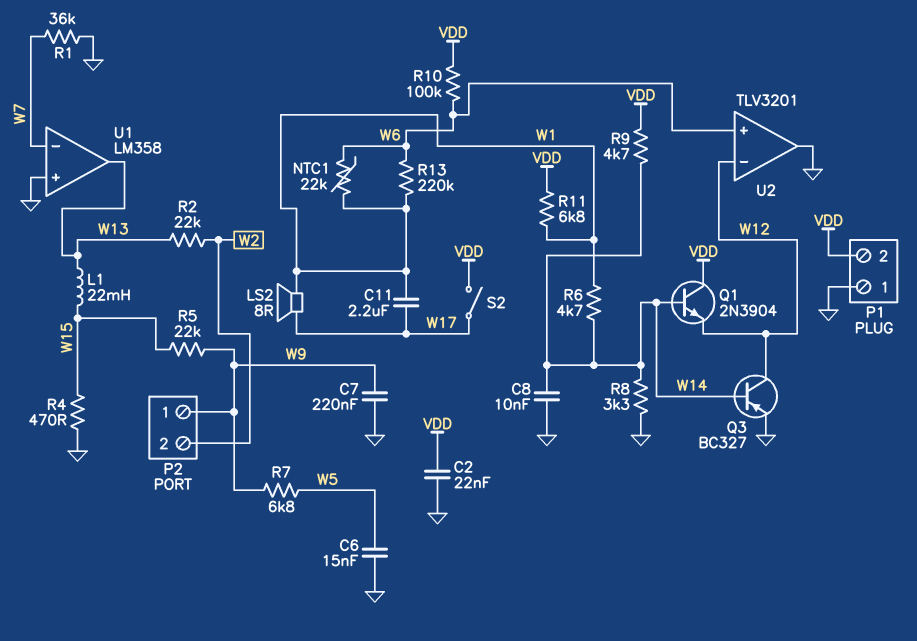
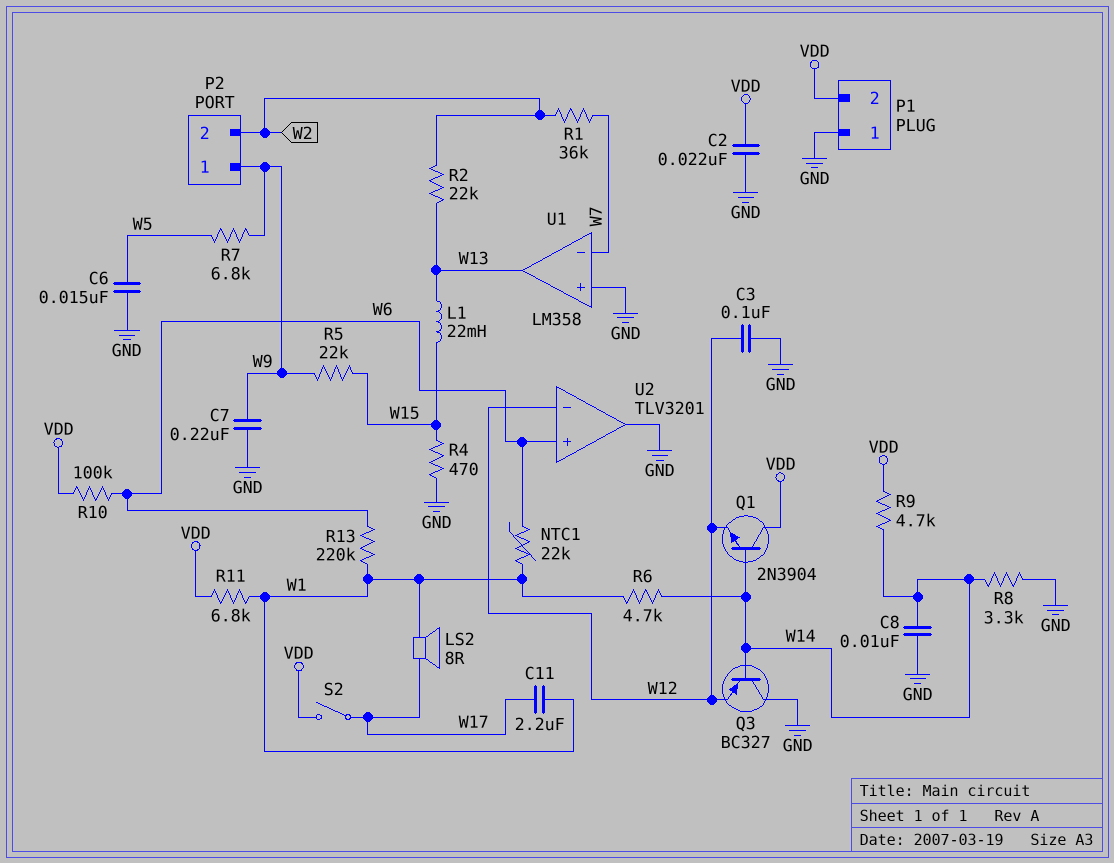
C3: none -> 100nF (GND, W12)
Q3: PNP BC327 (B W14, C W12, E GND) -> PNP BC327 (B W14, C GND, E W12)
R1: 36k (GND, W7) -> 36k (W2, W7)

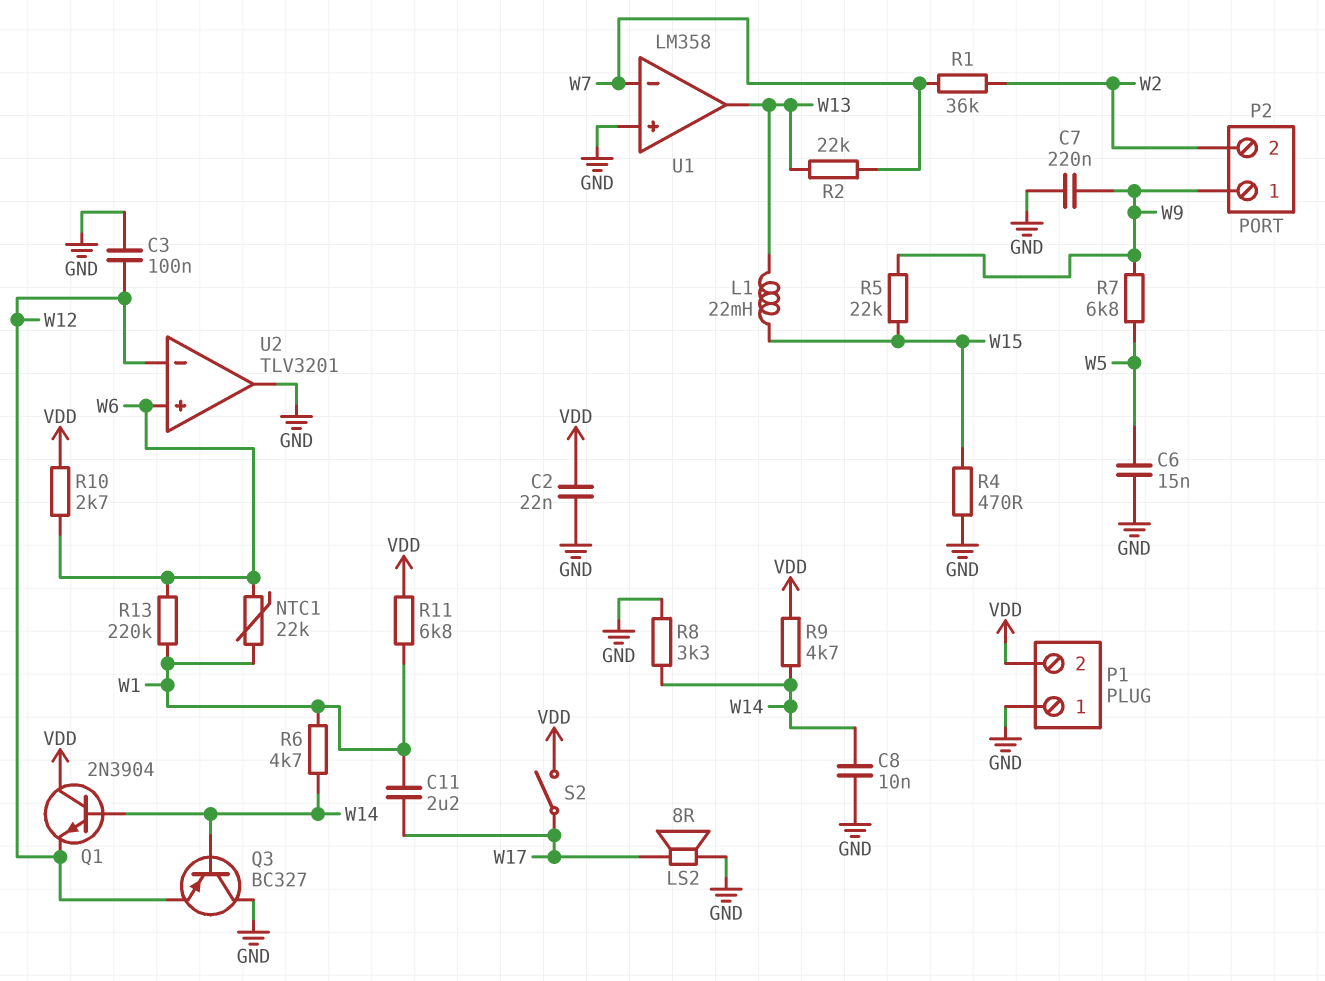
LS2: speaker 8R (W1, W17) -> speaker 8R (GND, W17)
R2: 22k (W2, W13) -> 22k (W7, W13)
R10: 100k (VDD, W6) -> 2.7k (VDD, W6)

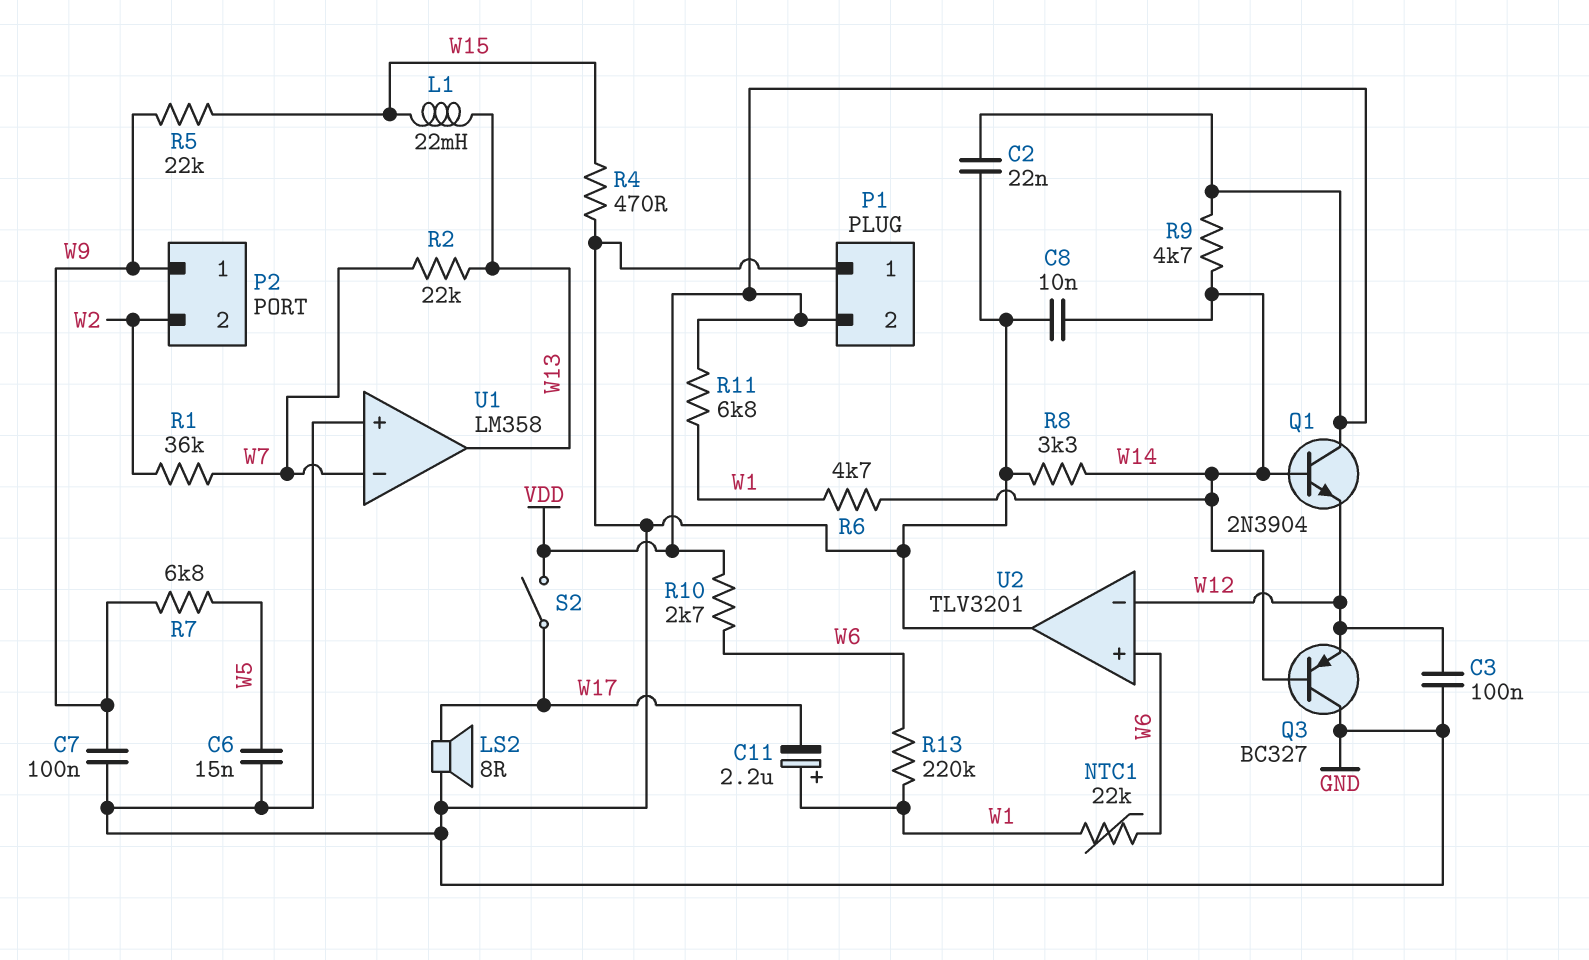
C7: 220nF (GND, W9) -> 100nF (GND, W9)
C11: 2.2uF (W1, W17) -> 2.2uF (plus W1, minus W17)

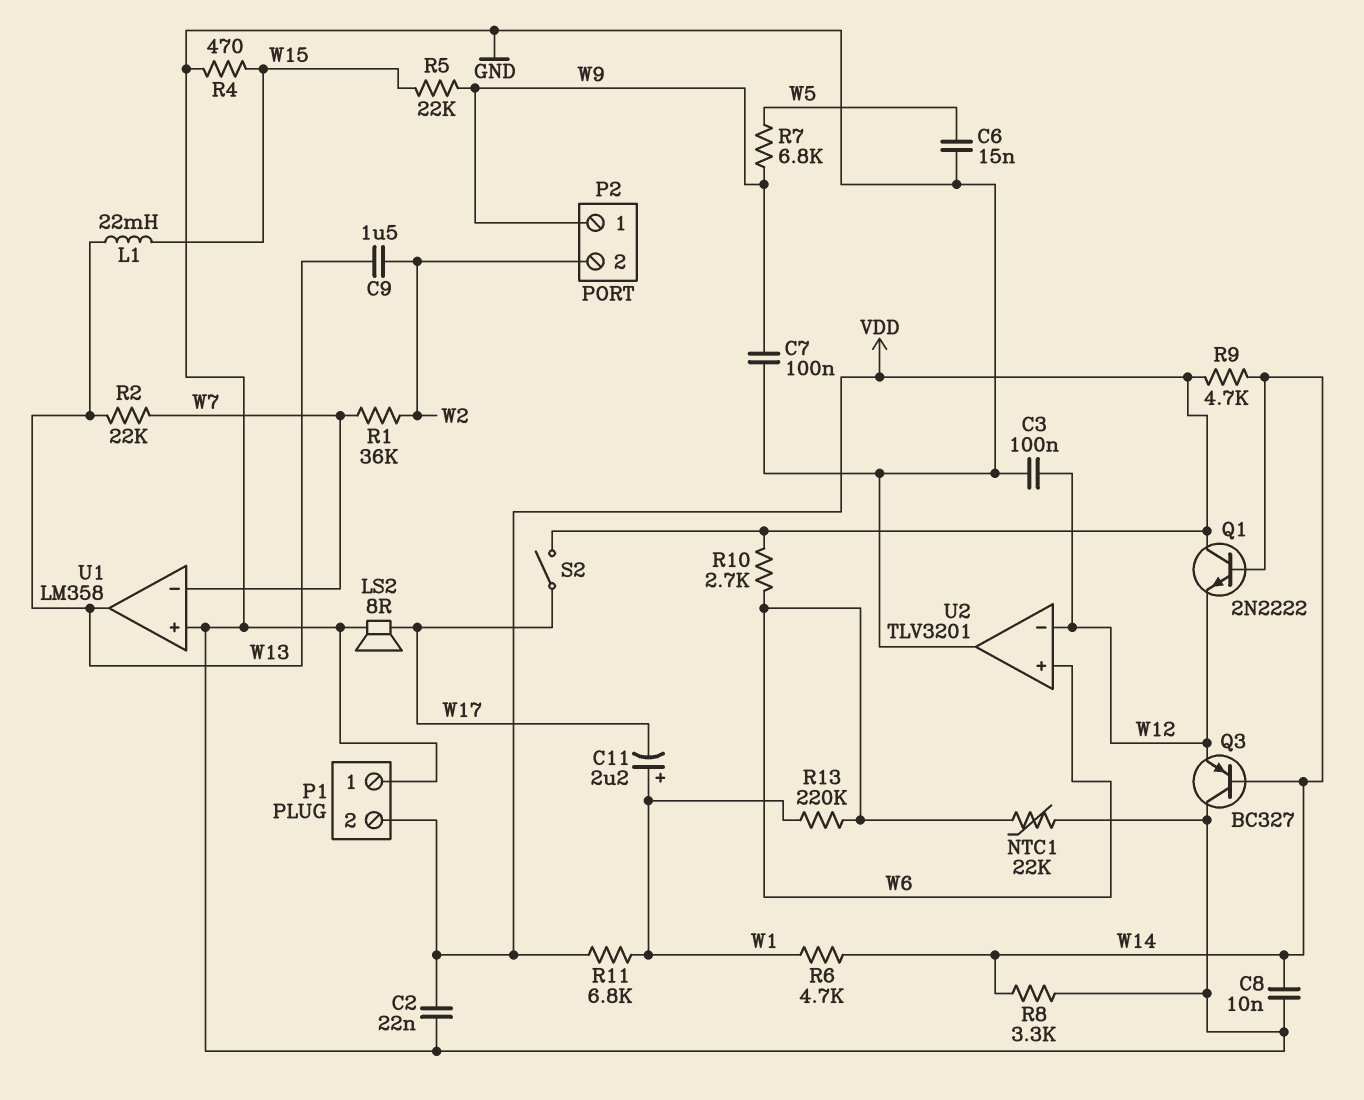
C9: none -> 1.5uF (W2, W13)
NTC1: 22k (W1, W6) -> 22k (GND, W6)
Q1: NPN 2N3904 (B W14, C VDD, E W12) -> NPN 2N2222 (B W14, C VDD, E W12)

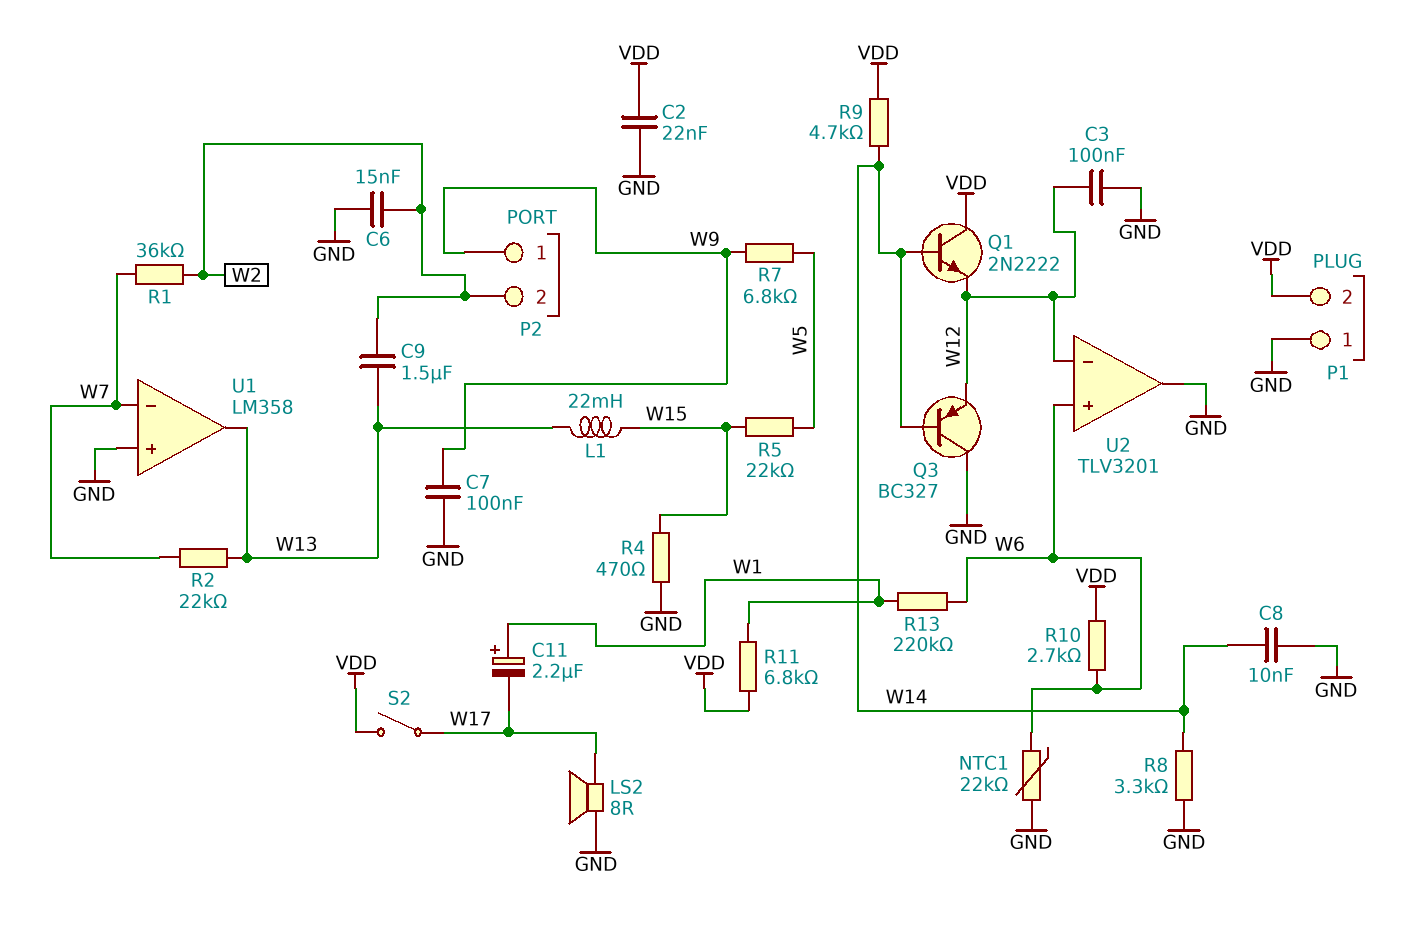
C6: 15nF (GND, W5) -> 15nF (GND, W2)
R5: 22k (W9, W15) -> 22k (W5, W15)
R6: 4.7k (W1, W14) -> none

